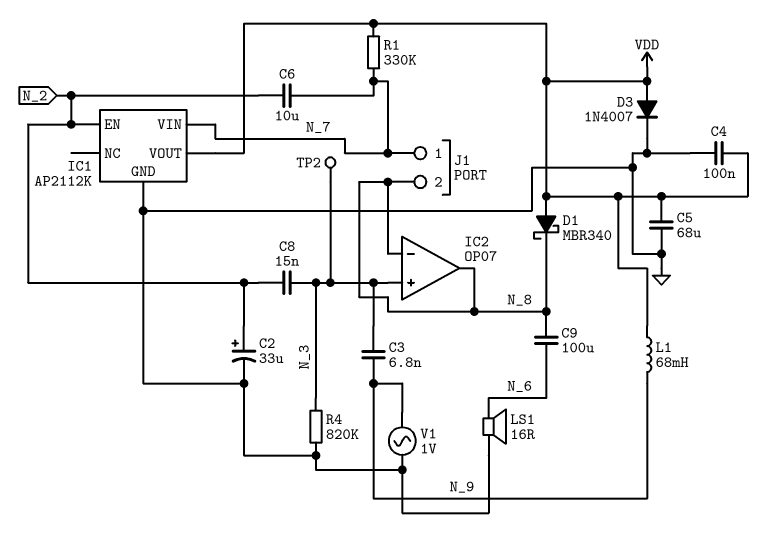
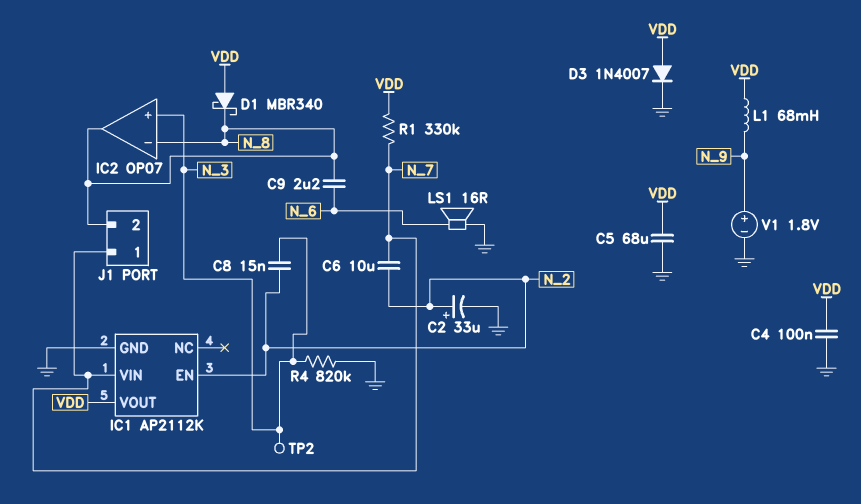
C3: 6.8nF (N_3, N_9) -> none
C9: 100uF (N_6, N_8) -> 2.2uF (N_6, N_8)
V1: AC 1V (GND, N_9) -> 1.8V (plus N_9, minus GND)

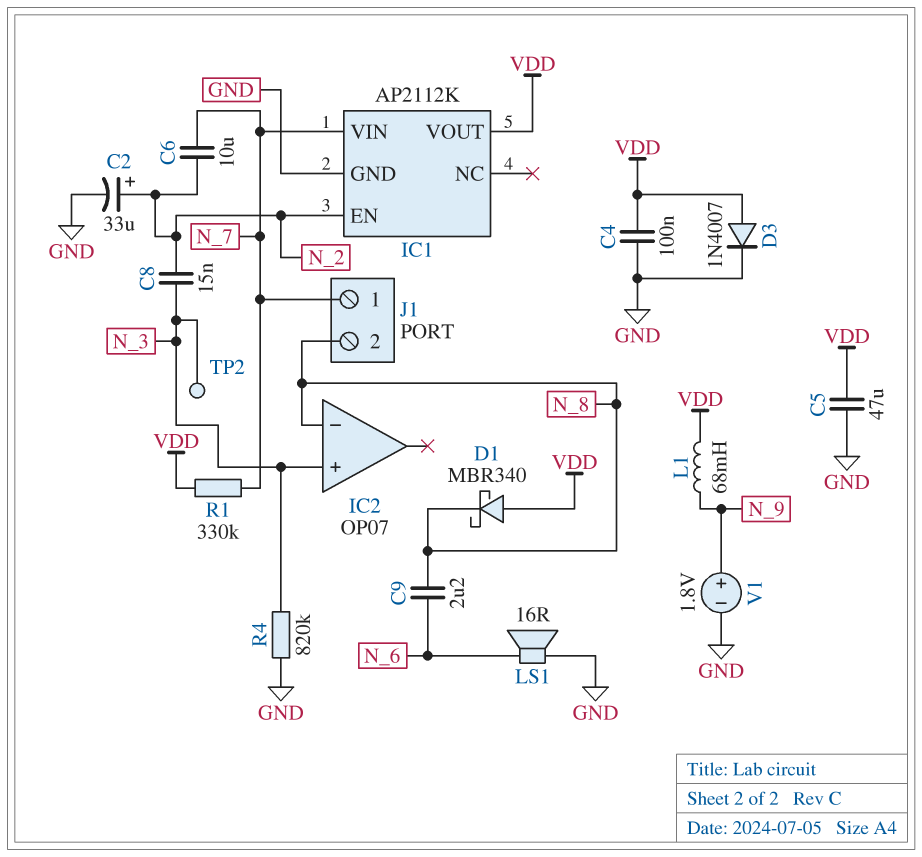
C5: 68uF (GND, VDD) -> 47uF (GND, VDD)
IC2 pin out: N_8 -> none

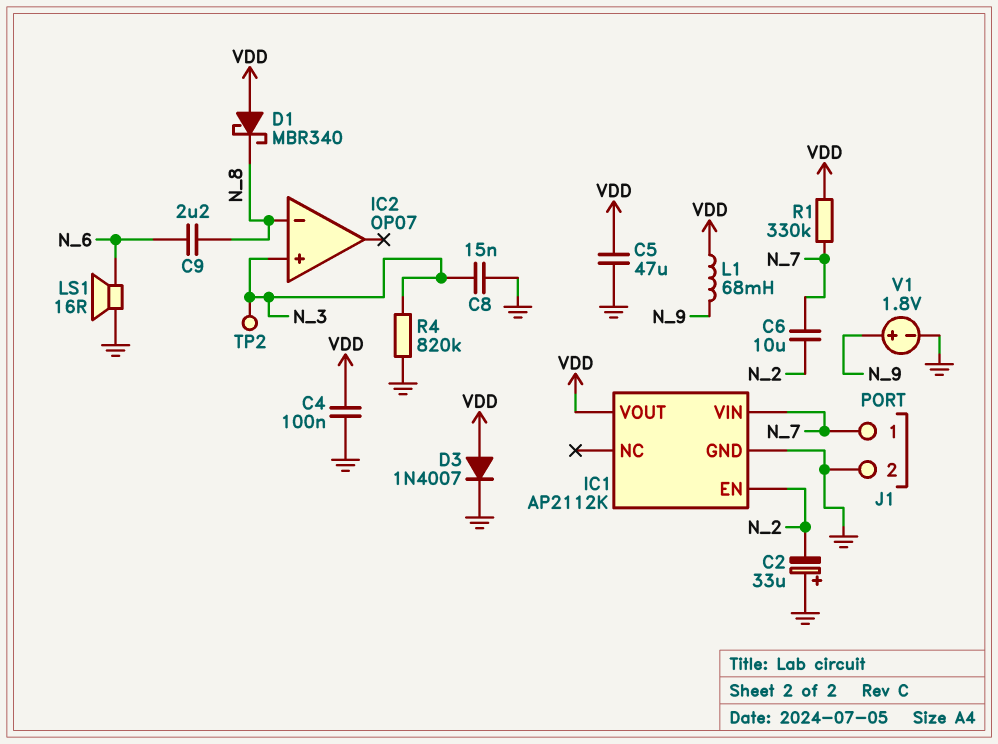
C2: 33uF (plus N_2, minus GND) -> 33uF (plus GND, minus N_2)
C8: 15nF (N_2, N_3) -> 15nF (GND, N_3)
J1 pin 2: N_8 -> GND

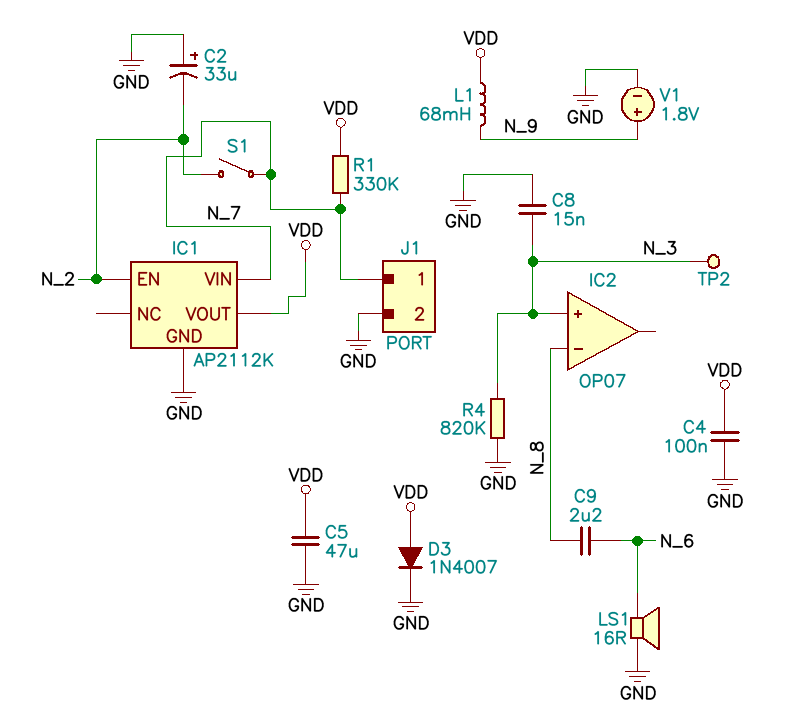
C6: 10uF (N_2, N_7) -> none
D1: schottky MBR340 (A VDD, K N_8) -> none
S1: none -> switch (N_2, N_7)

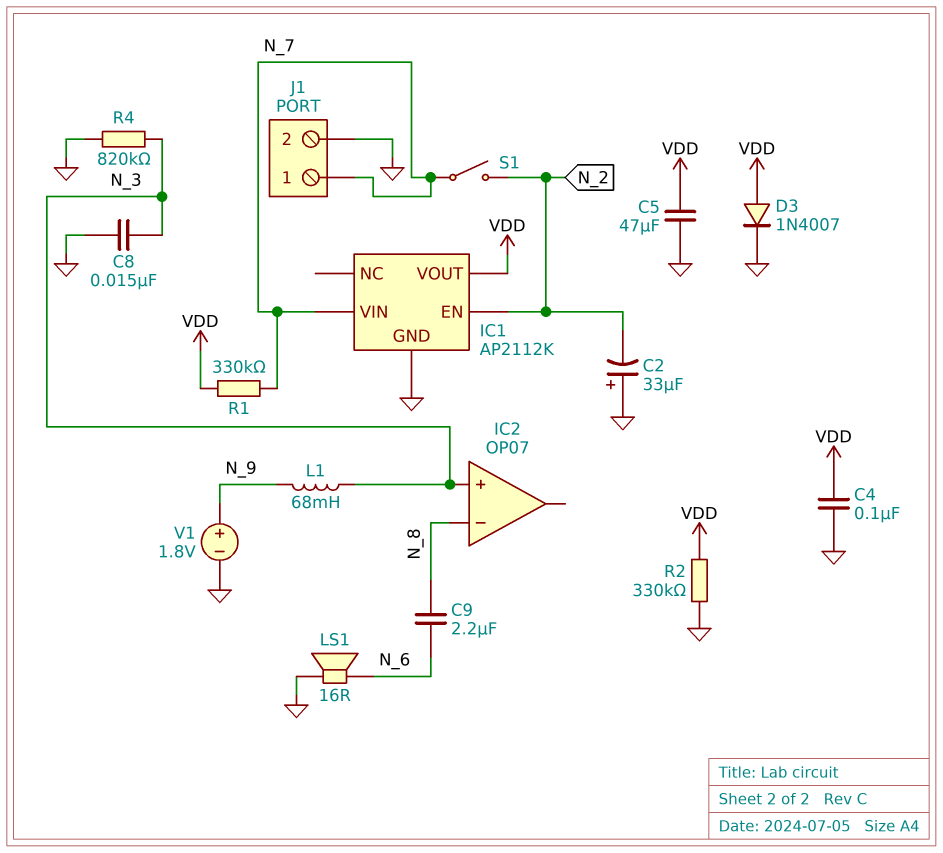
L1: 68mH (N_9, VDD) -> 68mH (N_3, N_9)
R2: none -> 330k (GND, VDD)
TP2: test point (N_3) -> none

